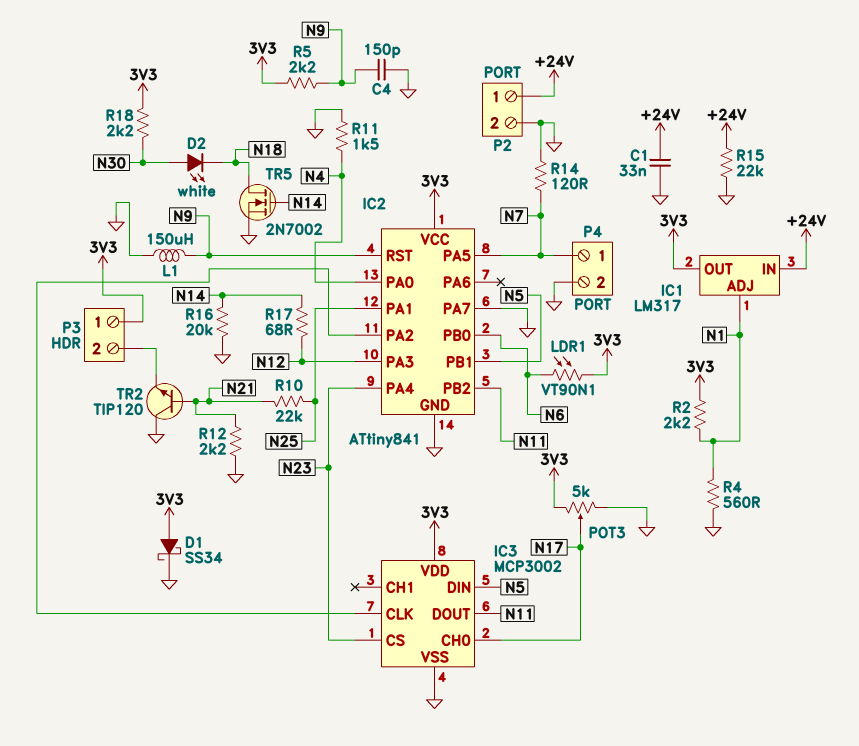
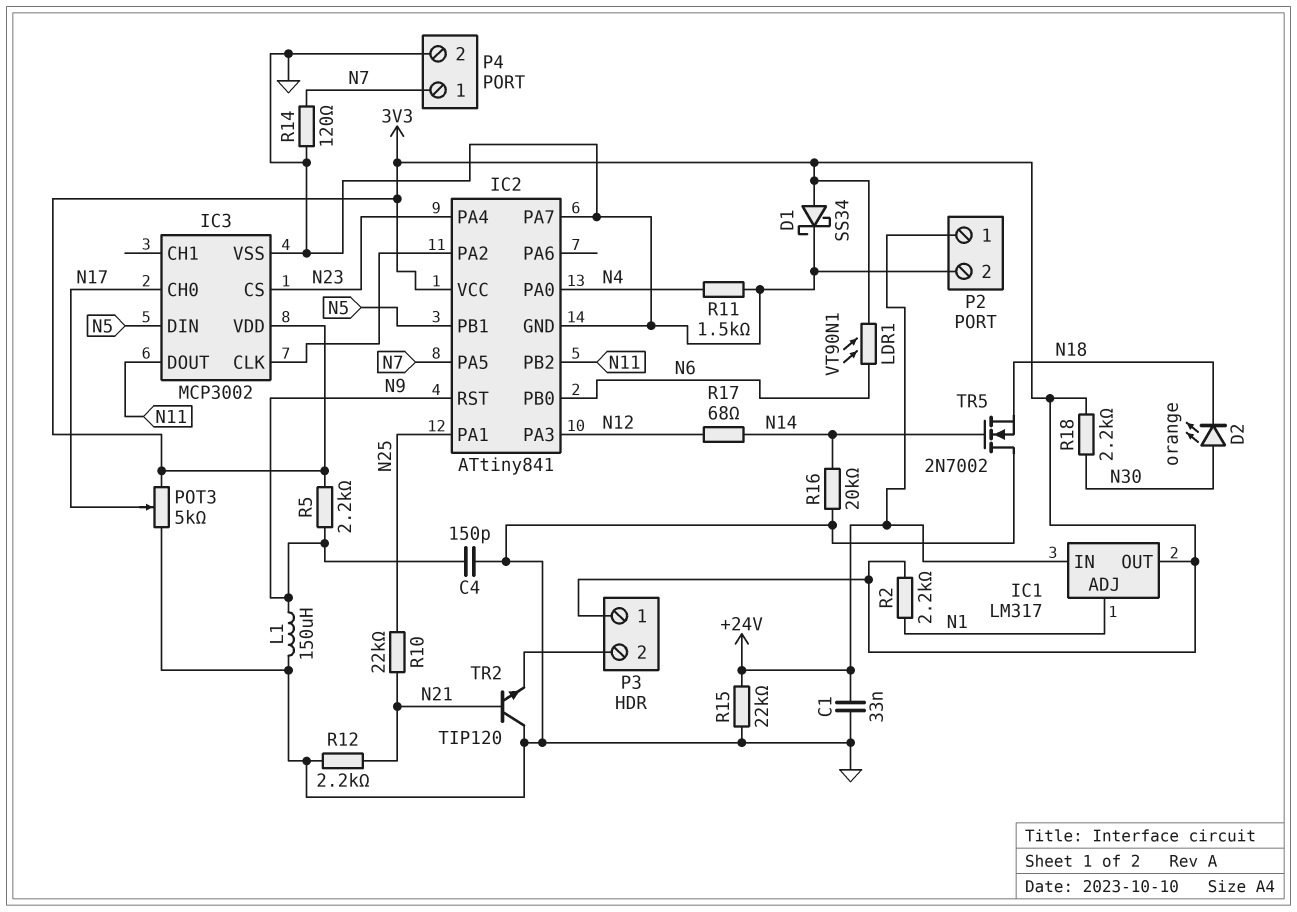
D2: LED white (A N30, K N18) -> LED orange (A N30, K N18)
R4: 560 (GND, N1) -> none
TR5: NMOS 2N7002 (G N14, D N18, S GND) -> NMOS 2N7002 (G N14, D GND, S N18)

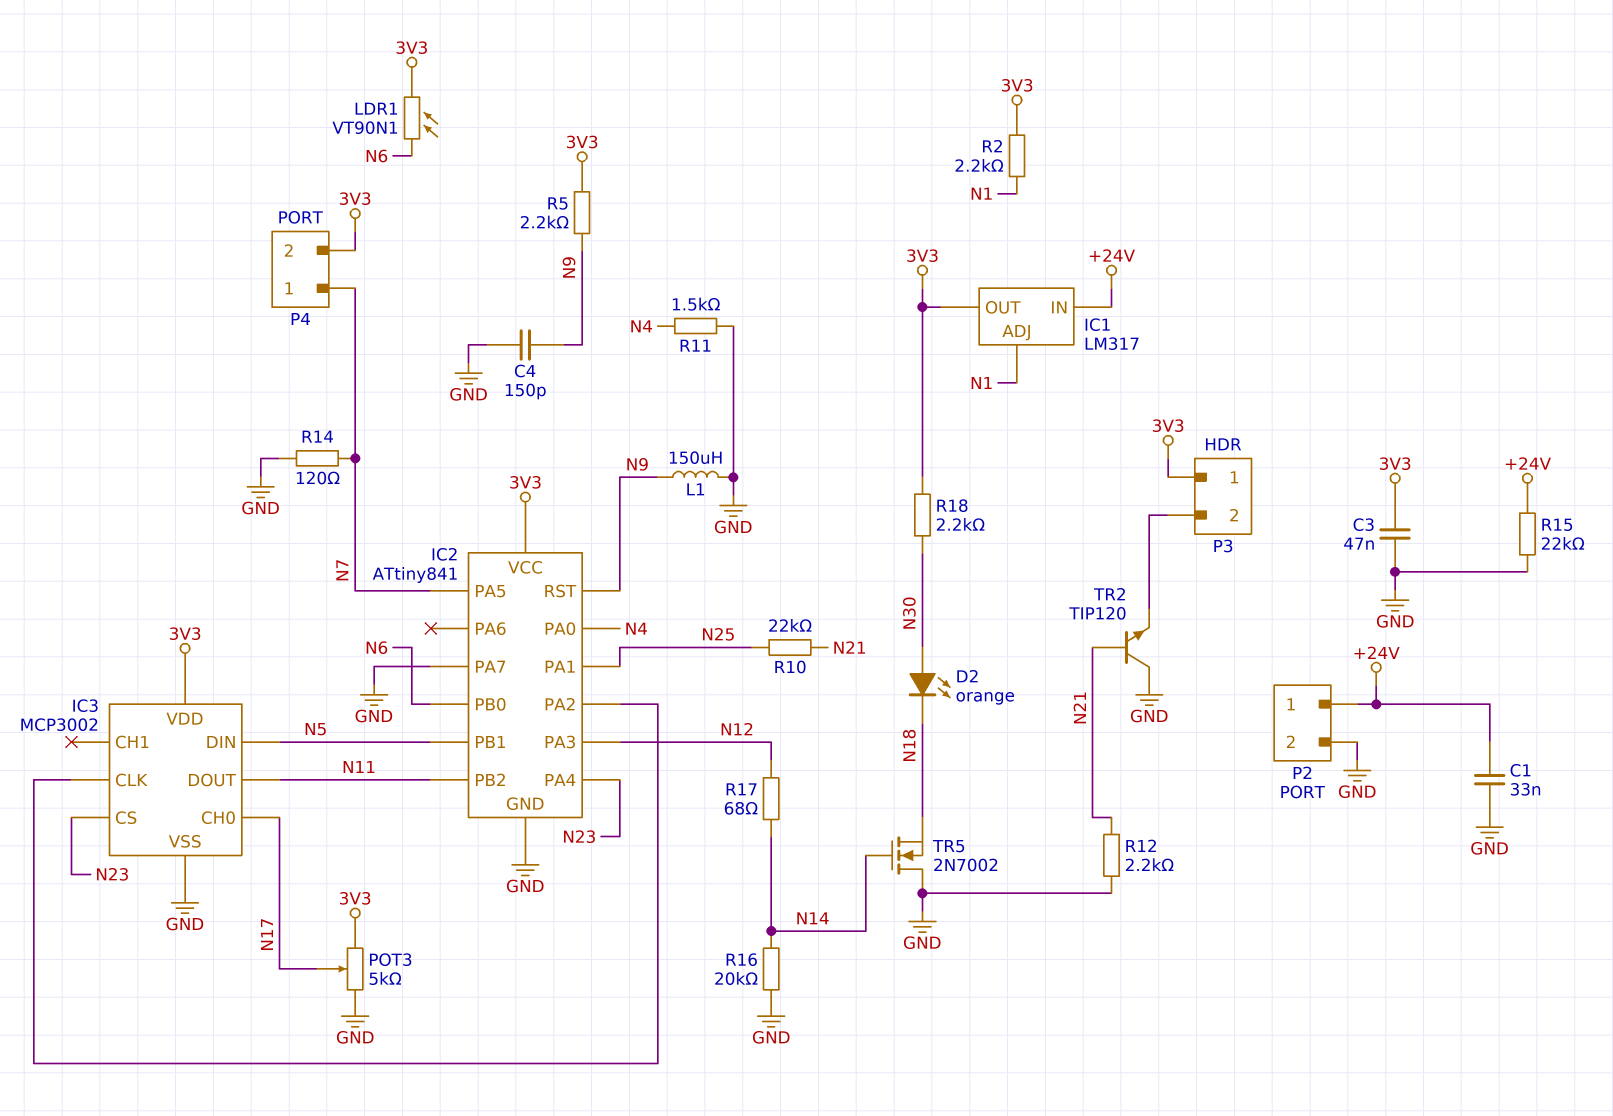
C3: none -> 47nF (3V3, GND)
D1: schottky SS34 (A 3V3, K GND) -> none
P4 pin 2: GND -> 3V3

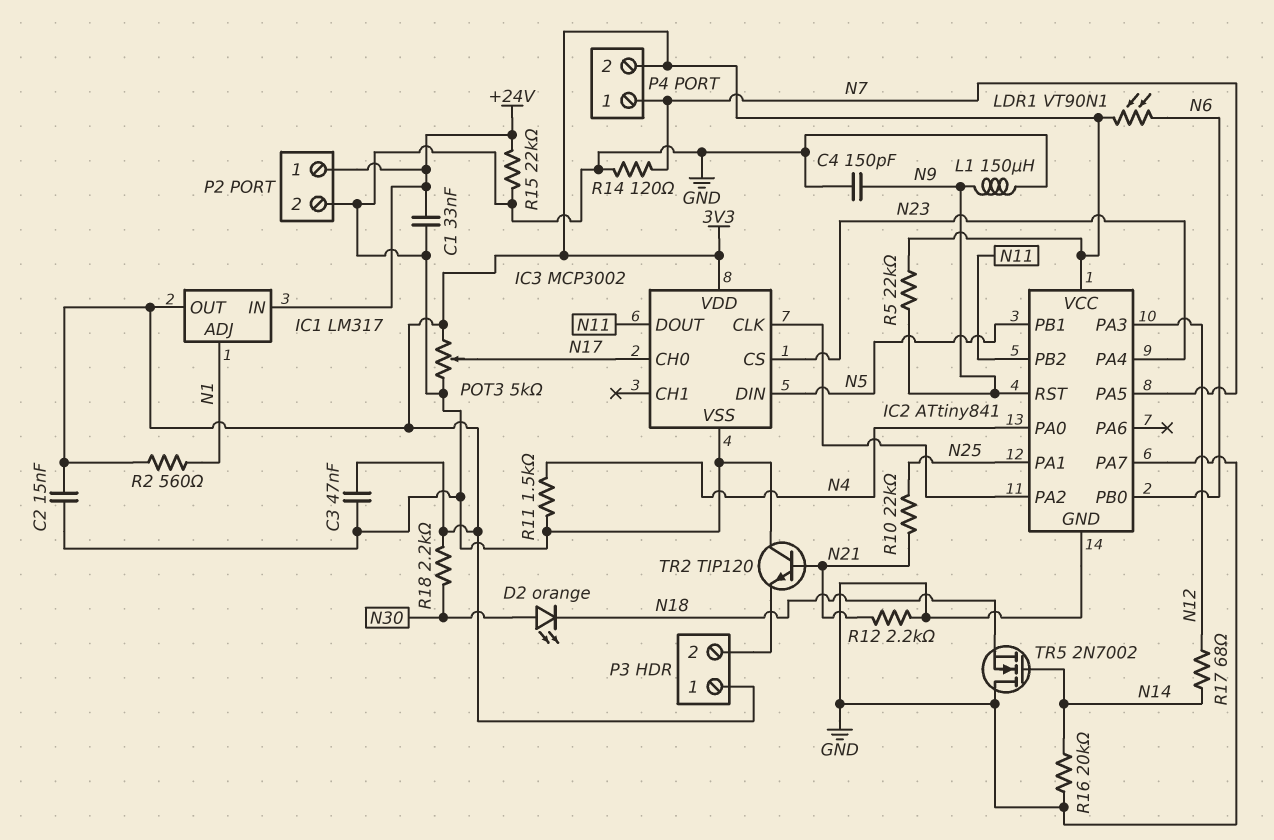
C2: none -> 15nF (3V3, GND)
R2: 2.2k (3V3, N1) -> 560 (3V3, N1)
R5: 2.2k (3V3, N9) -> 22k (3V3, N9)

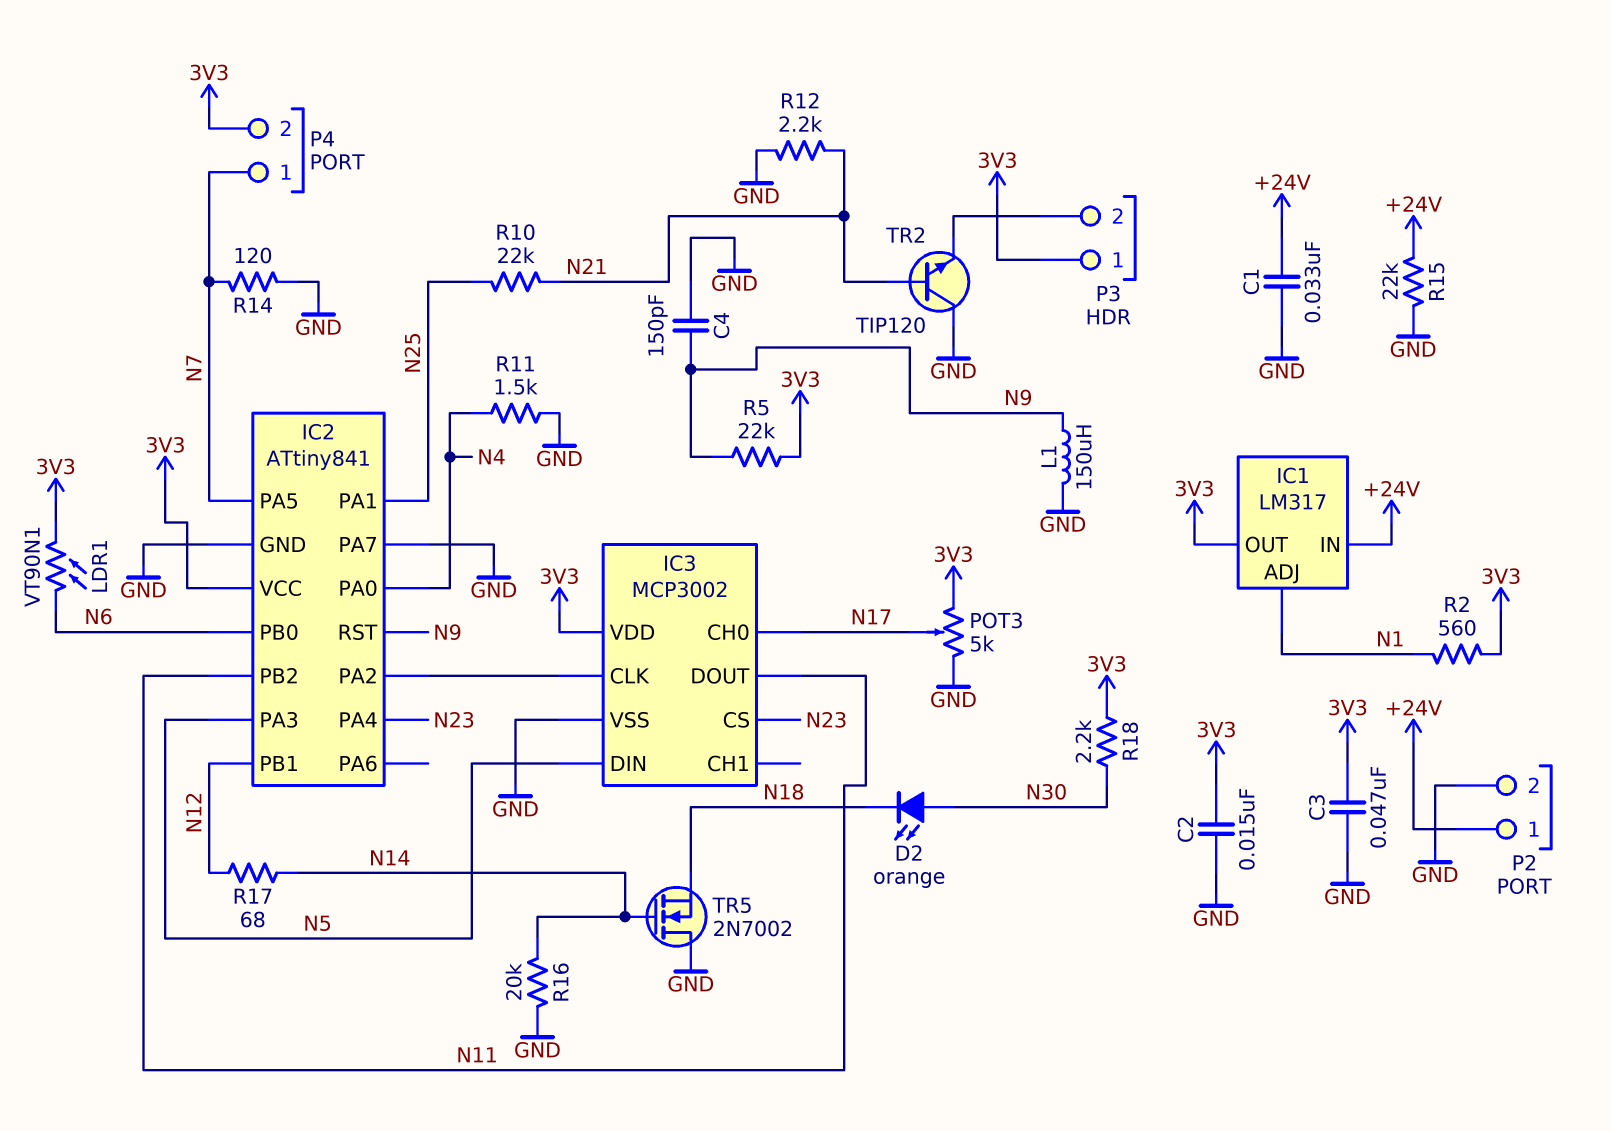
IC2 pin PA3: N12 -> N5
IC2 pin PB1: N5 -> N12

